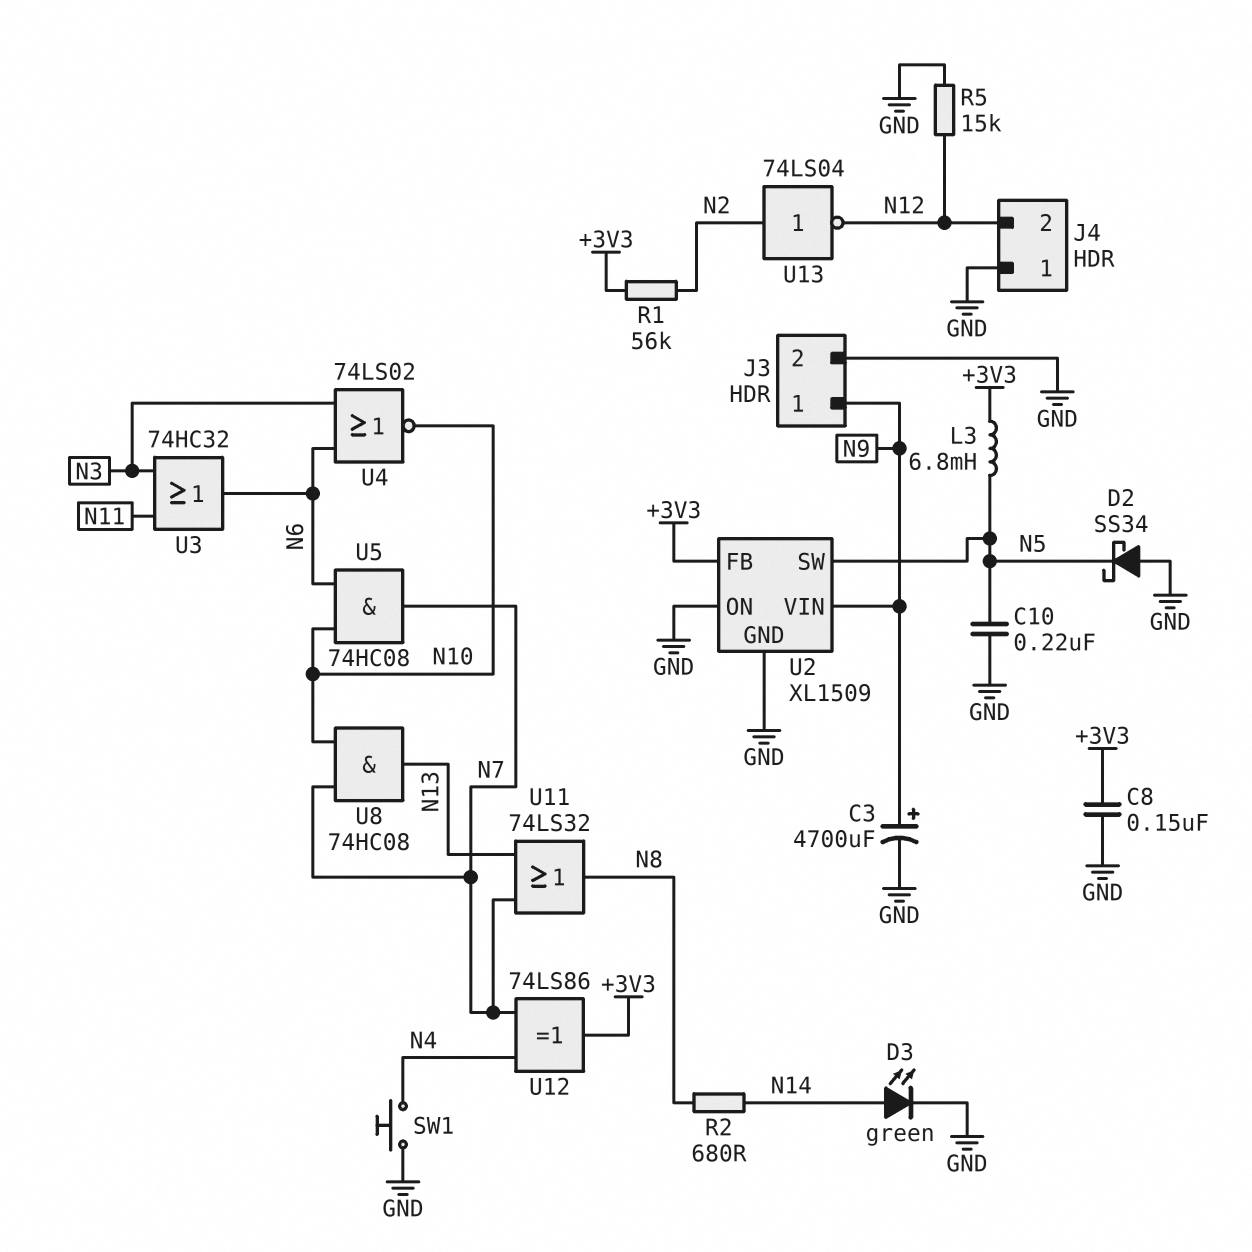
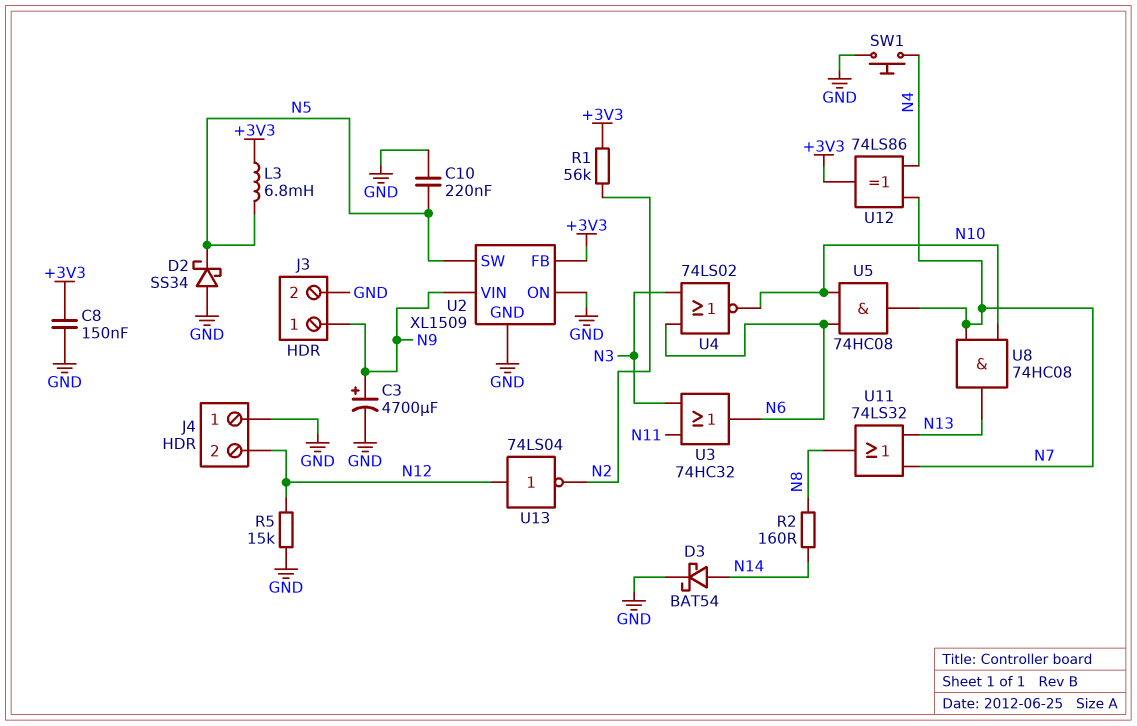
D3: LED green (A N14, K GND) -> schottky BAT54 (A N14, K GND)
R2: 680 (N8, N14) -> 160 (N8, N14)
U13: NOT 74LS04 (in N2, out N12) -> NOT 74LS04 (in N12, out N2)

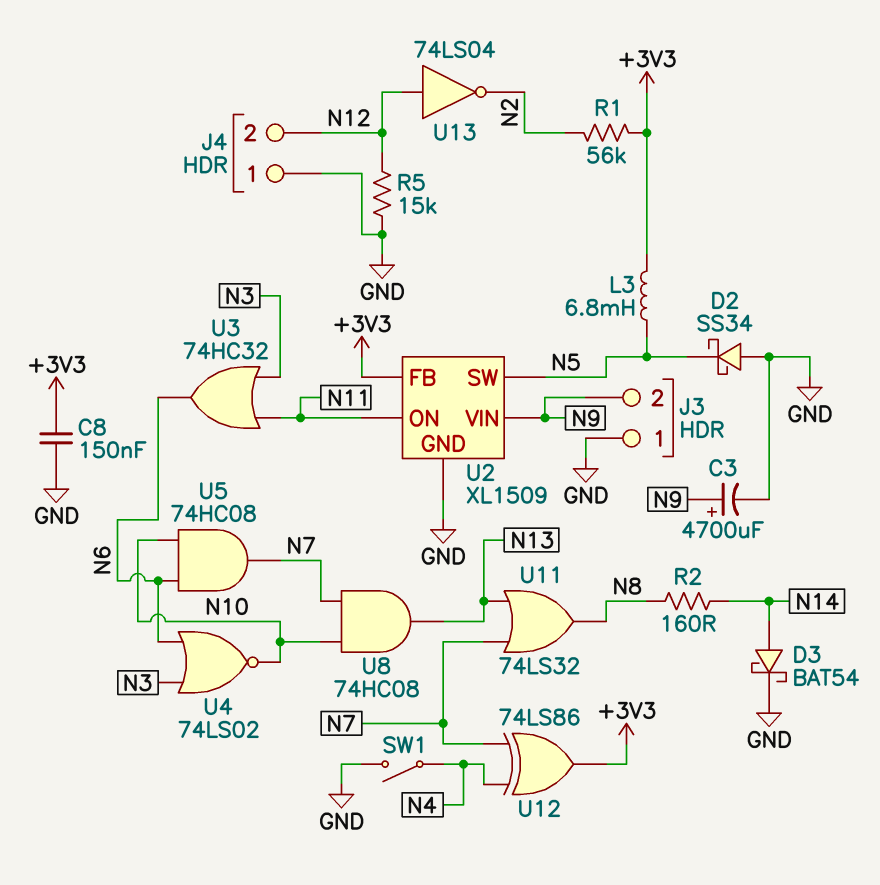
C10: 220nF (GND, N5) -> none
J3 pin 1: N9 -> GND
J3 pin 2: GND -> N9
SW1: button (GND, N4) -> switch (GND, N4)
U2 pin ON: GND -> N11

